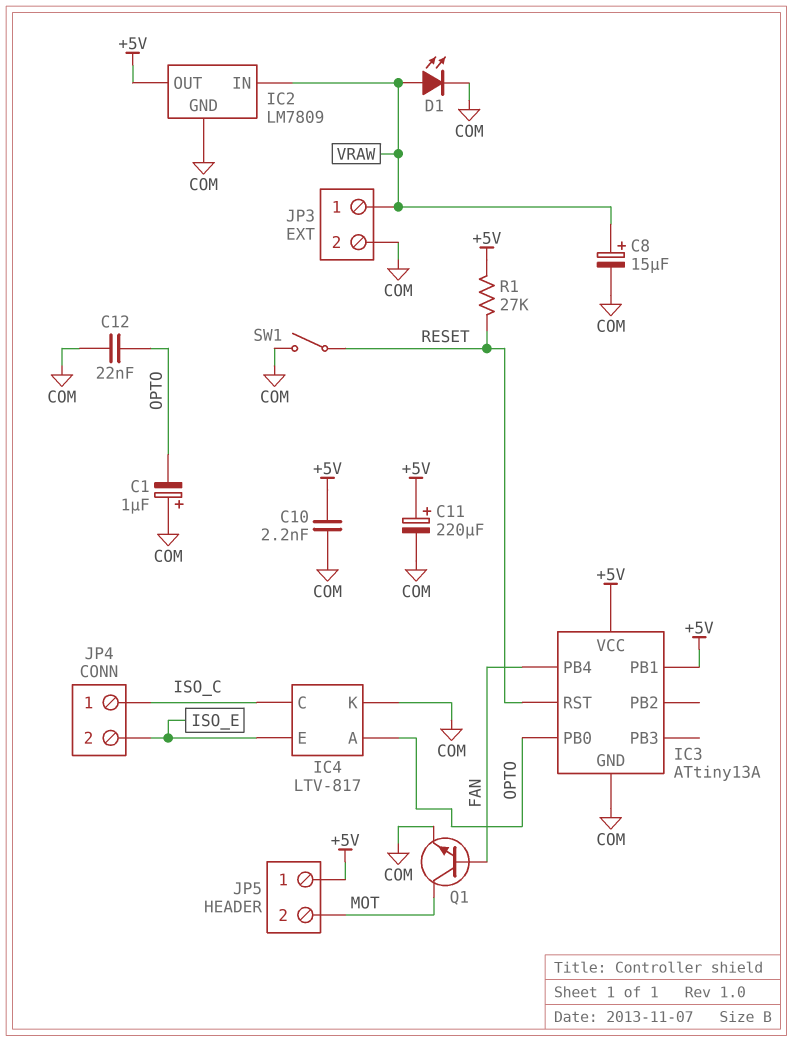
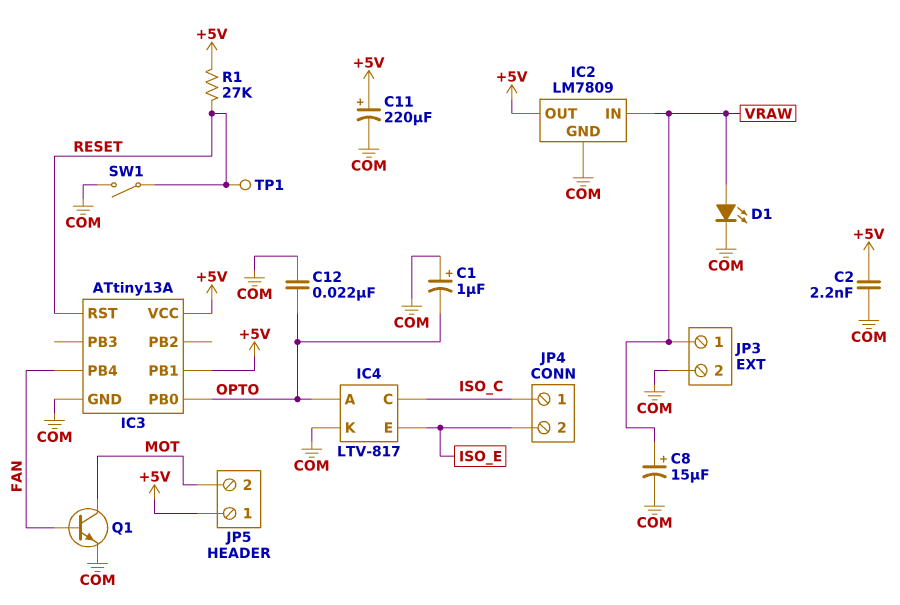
C2: none -> 2.2nF (+5V, COM)
C10: 2.2nF (+5V, COM) -> none
TP1: none -> test point (RESET)

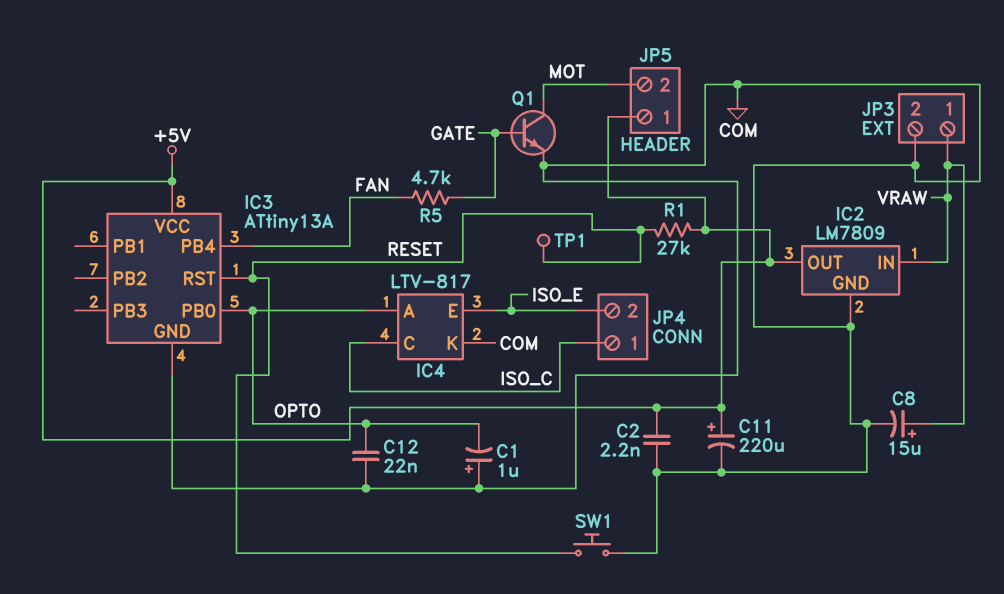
D1: LED (A VRAW, K COM) -> none
IC3 pin PB1: +5V -> none
Q1: NPN (B FAN, C MOT, E COM) -> NPN (B GATE, C MOT, E COM)
R5: none -> 4.7k (FAN, GATE)
SW1: switch (COM, RESET) -> button (COM, RESET)

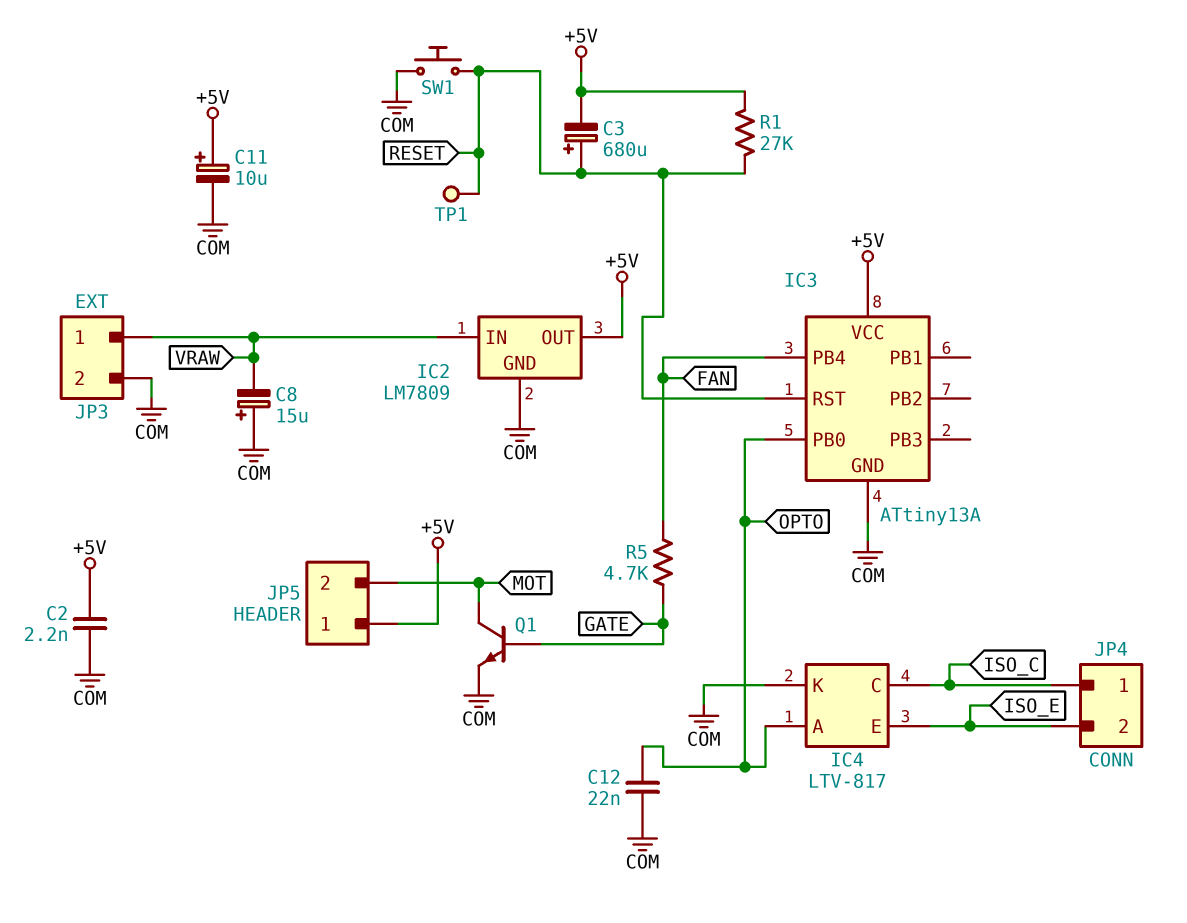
C1: 1uF (plus COM, minus OPTO) -> none
C3: none -> 680uF (plus RESET, minus +5V)
C8: 15uF (plus VRAW, minus COM) -> 15uF (plus COM, minus VRAW)
C11: 220uF (plus +5V, minus COM) -> 10uF (plus +5V, minus COM)

